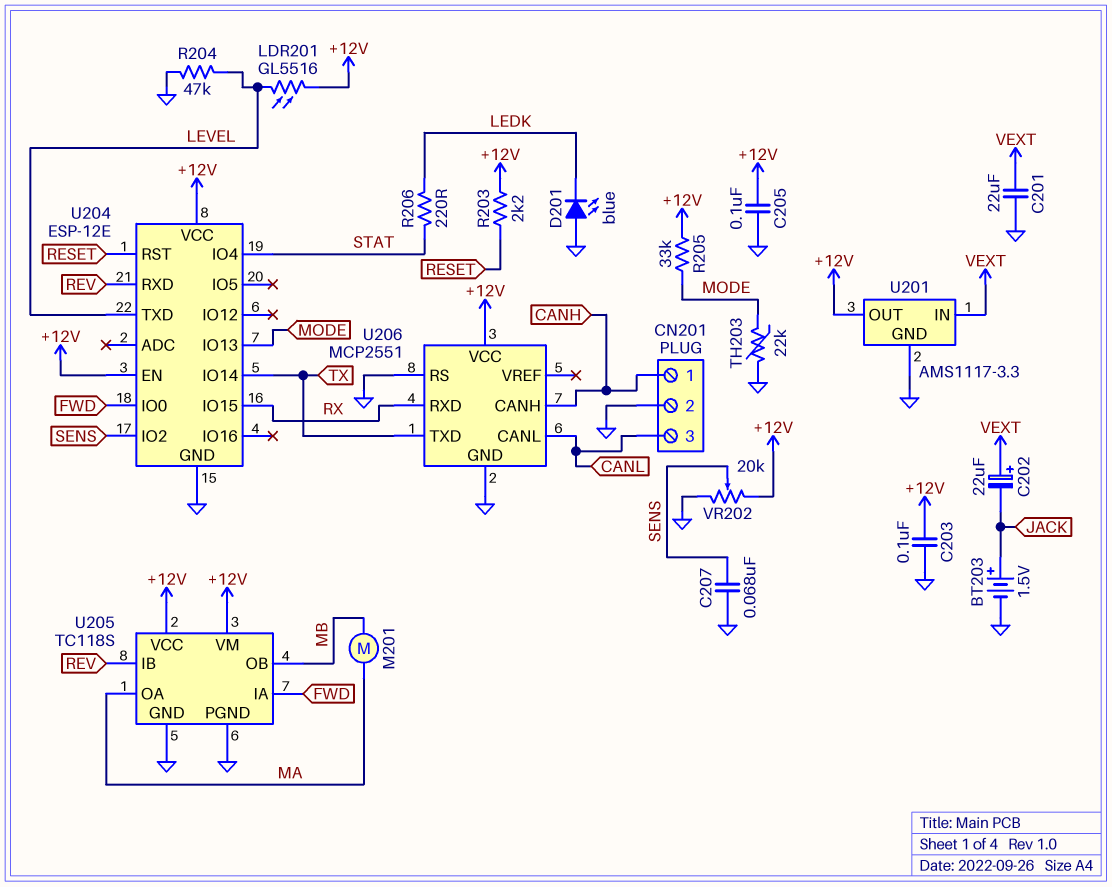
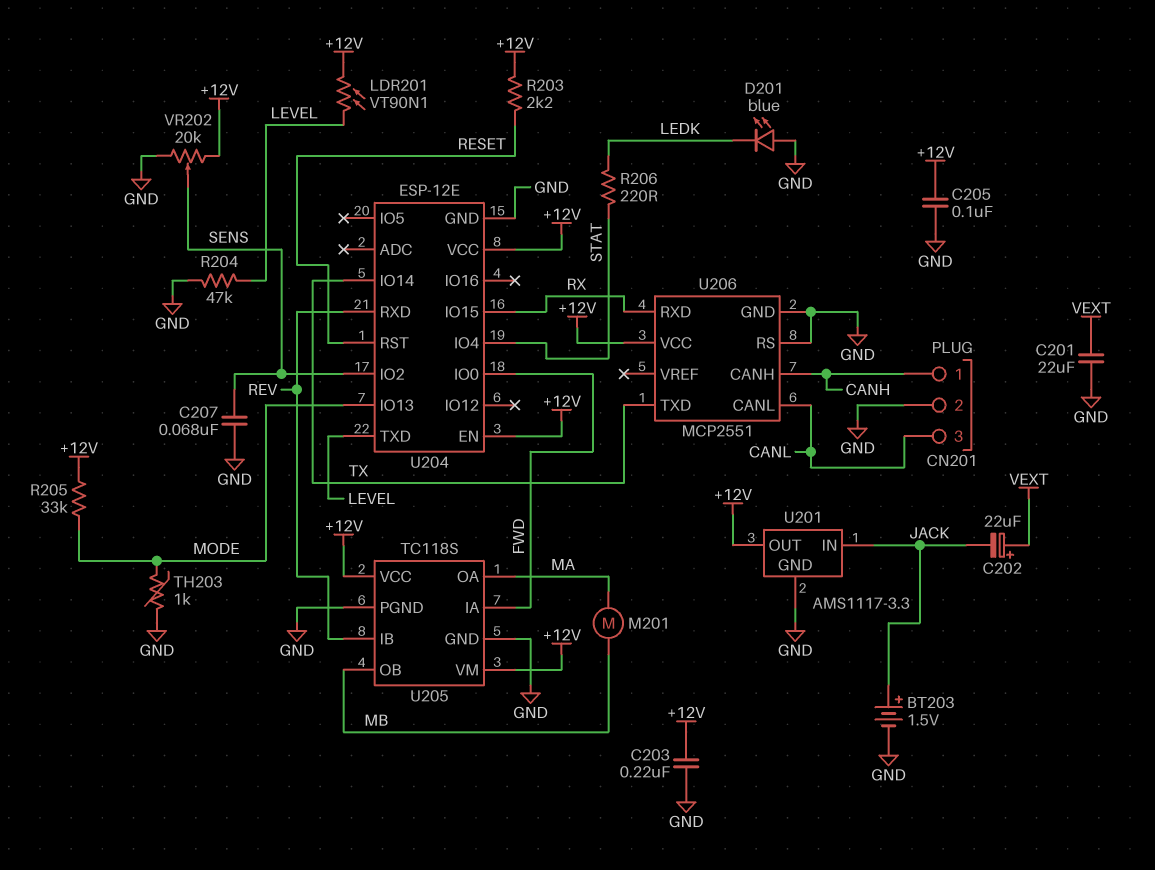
C203: 100nF (+12V, GND) -> 220nF (+12V, GND)
LDR201: GL5516 (+12V, LEVEL) -> VT90N1 (+12V, LEVEL)
TH203: 22k (GND, MODE) -> 1k (GND, MODE)
U201 pin IN: VEXT -> JACK

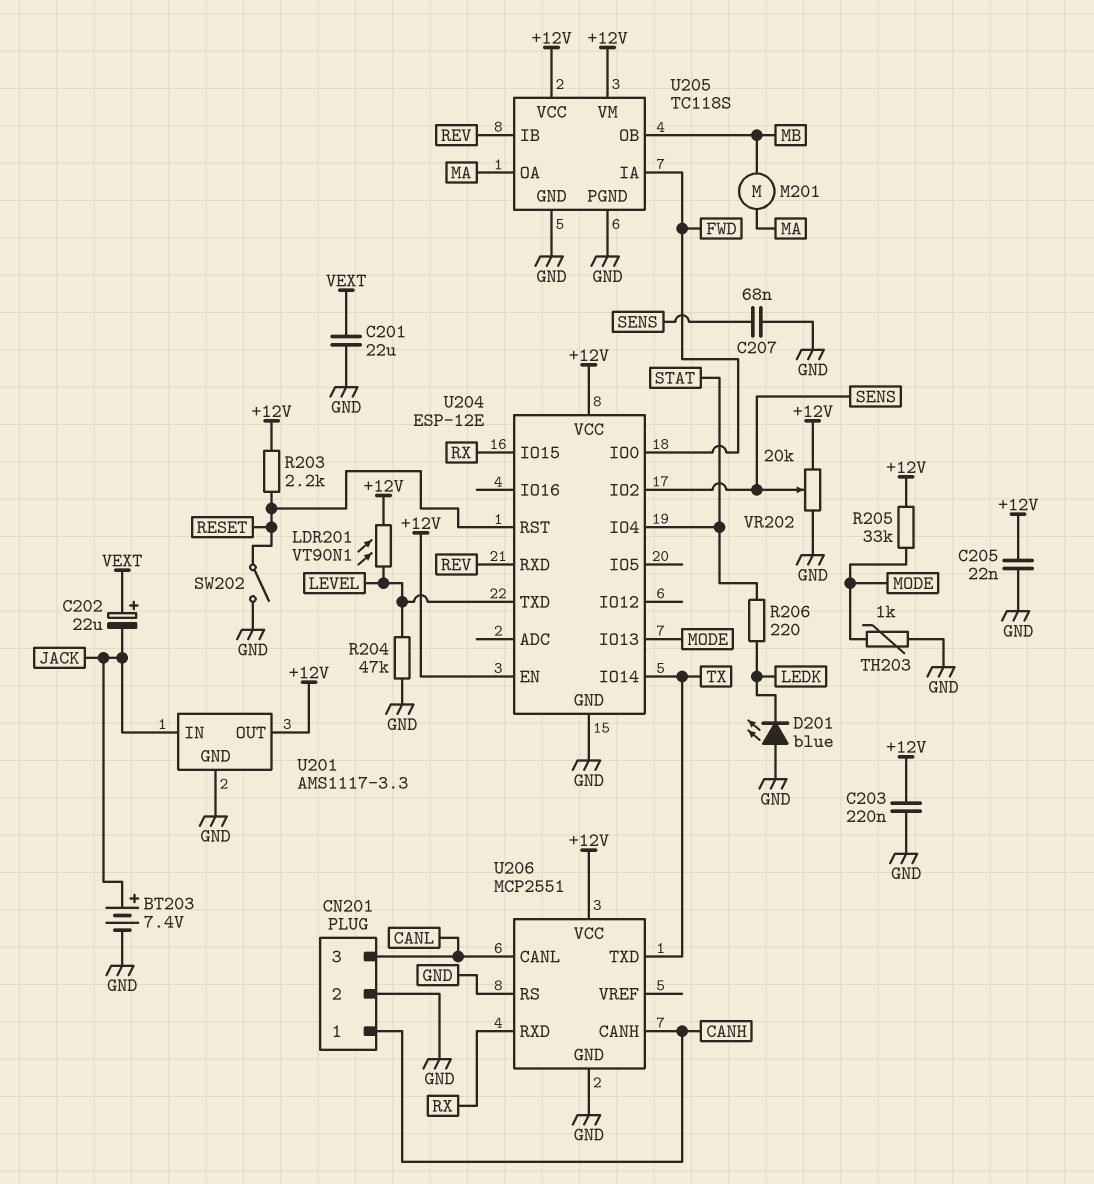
BT203: 1.5V (plus JACK, minus GND) -> 7.4V (plus JACK, minus GND)
C205: 100nF (+12V, GND) -> 22nF (+12V, GND)
SW202: none -> switch (GND, RESET)

